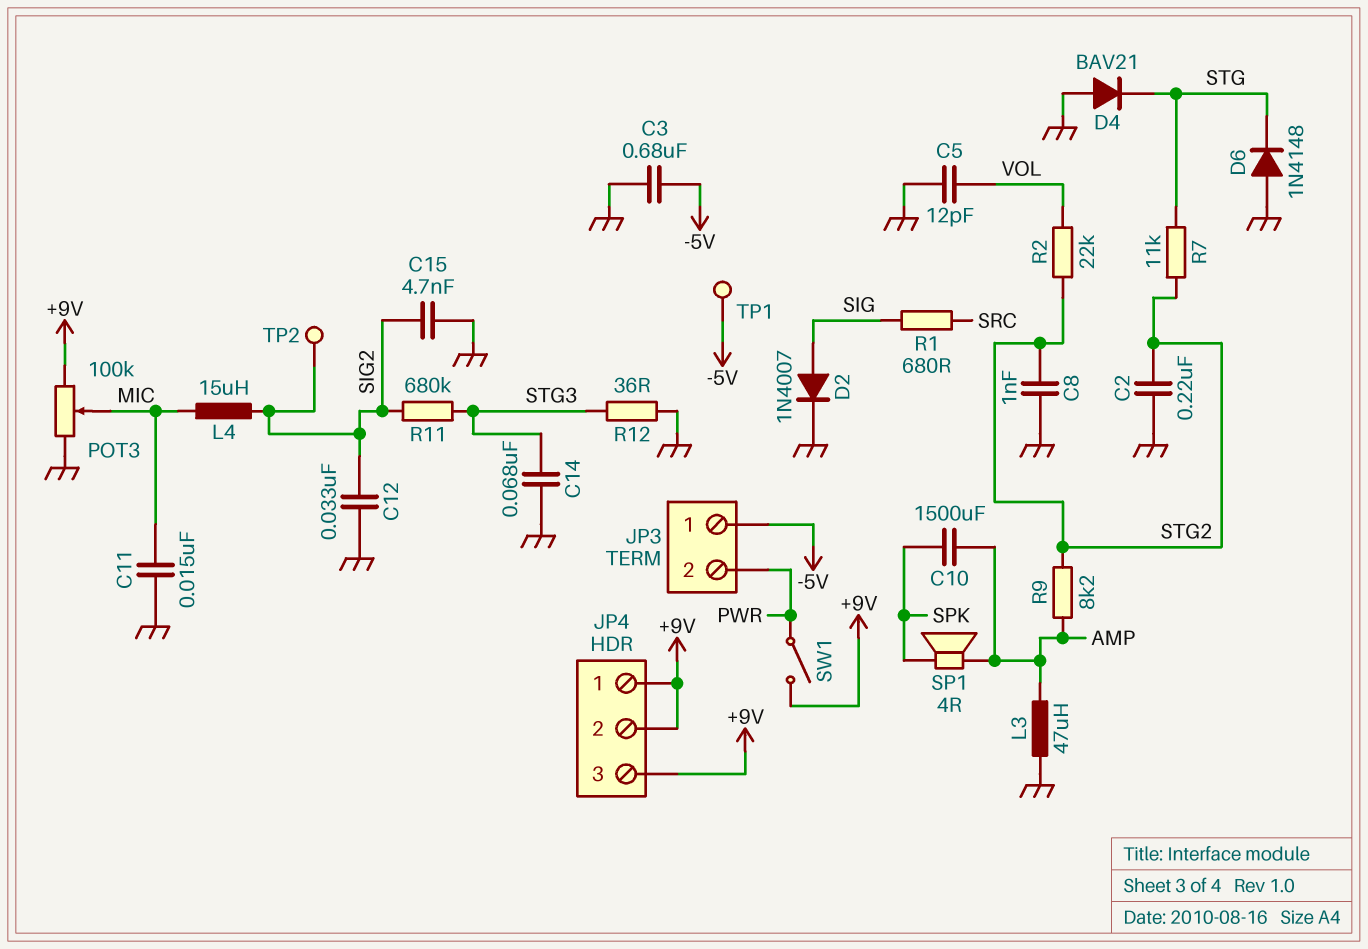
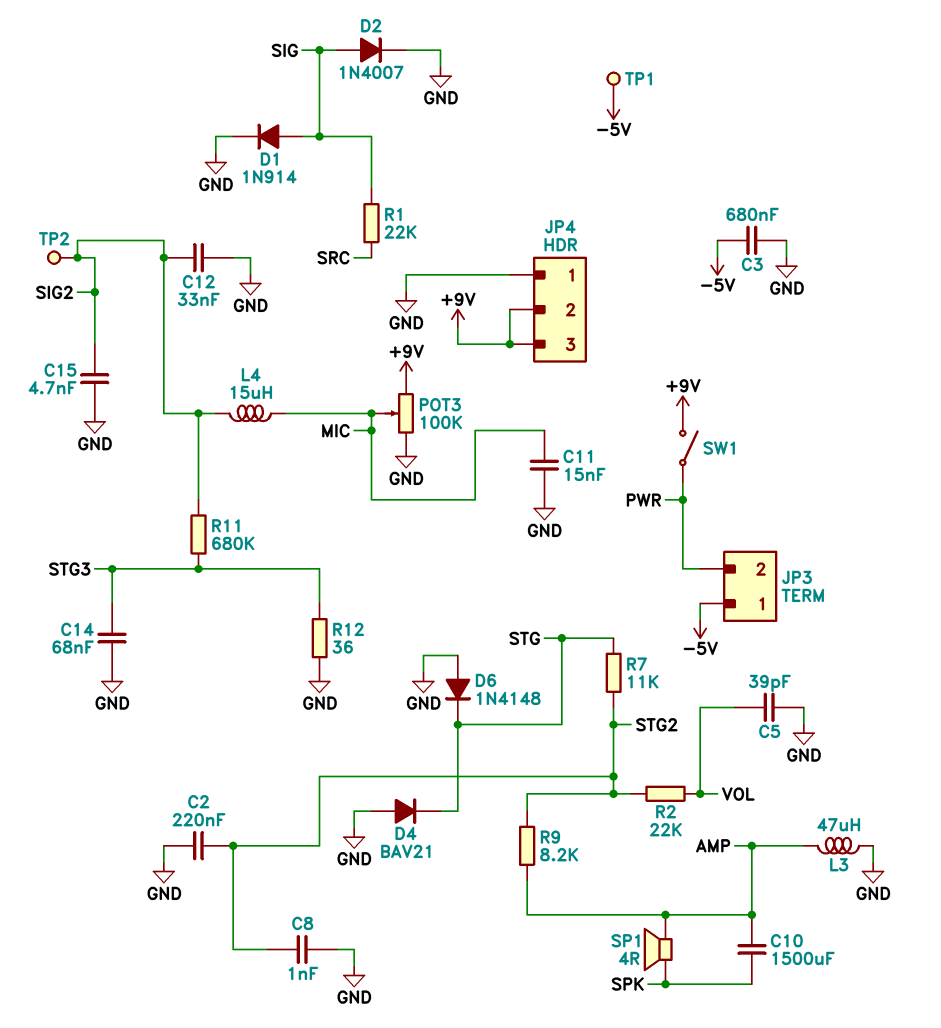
C5: 12pF (GND, VOL) -> 39pF (GND, VOL)
D1: none -> diode 1N914 (A SIG, K GND)
JP4 pin 1: +9V -> GND
R1: 680 (SIG, SRC) -> 22k (SIG, SRC)

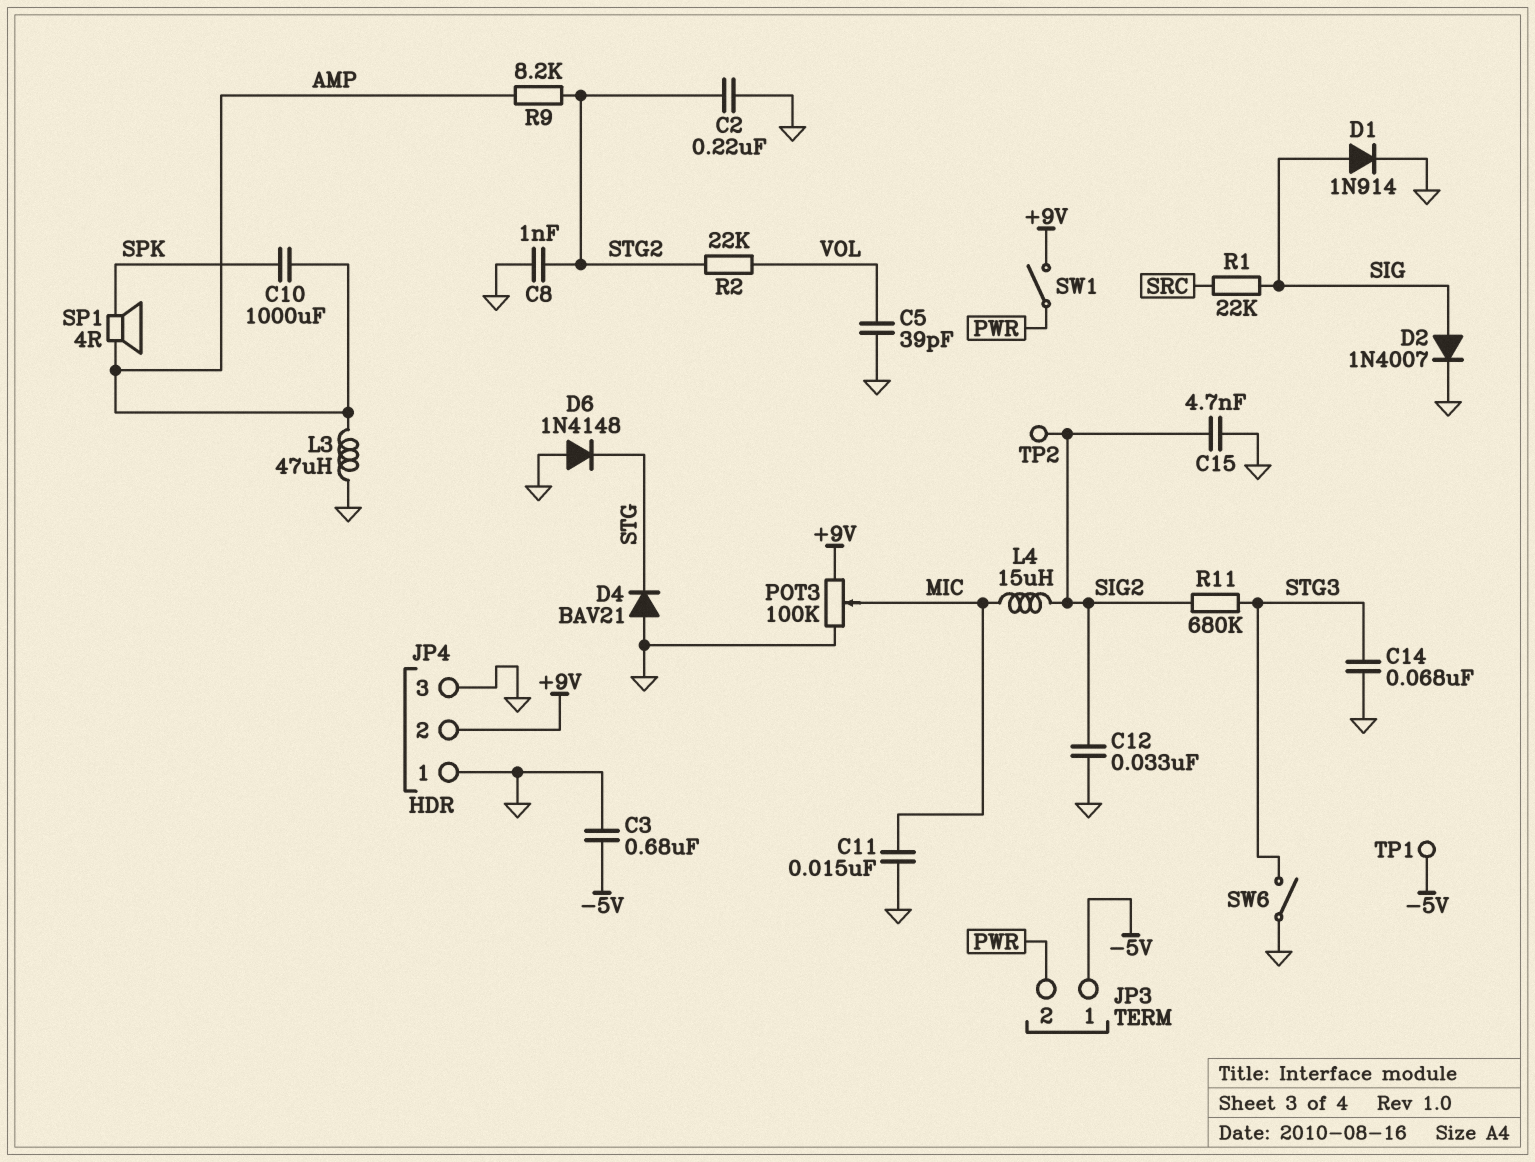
C10: 1500uF (AMP, SPK) -> 1000uF (AMP, SPK)
JP4 pin 3: +9V -> GND
R7: 11k (STG, STG2) -> none
R12: 36 (GND, STG3) -> none
SW6: none -> switch (GND, STG3)

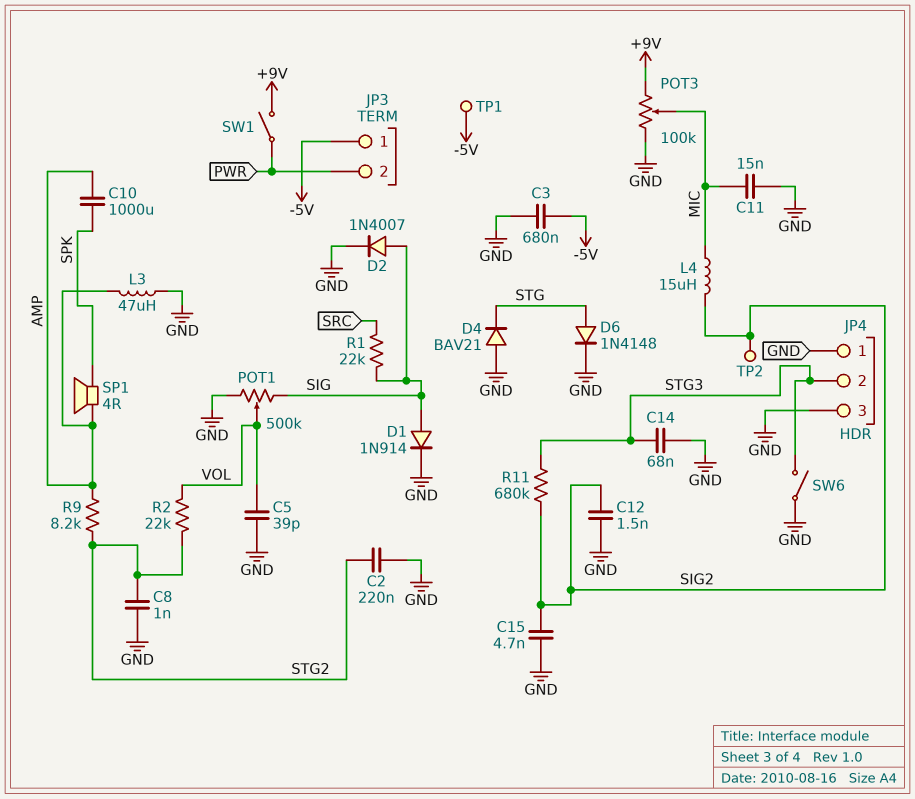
C12: 33nF (GND, SIG2) -> 1.5nF (GND, SIG2)
D6: diode 1N4148 (A GND, K STG) -> diode 1N4148 (A STG, K GND)
JP4 pin 2: +9V -> STG3
POT1: none -> 500k (GND, SIG, wiper VOL)

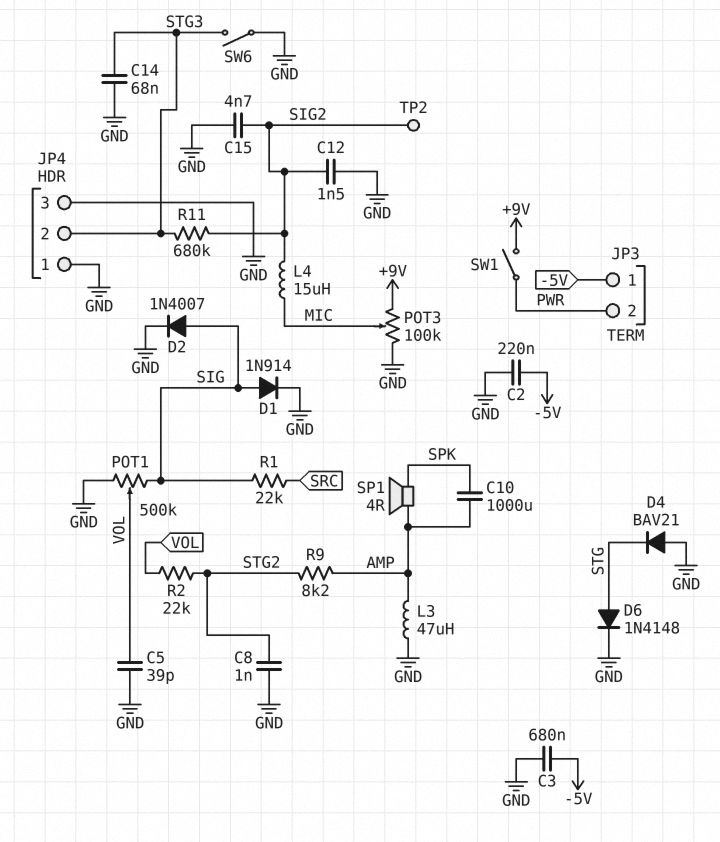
C2: 220nF (GND, STG2) -> 220nF (-5V, GND)
C11: 15nF (GND, MIC) -> none
TP1: test point (-5V) -> none

